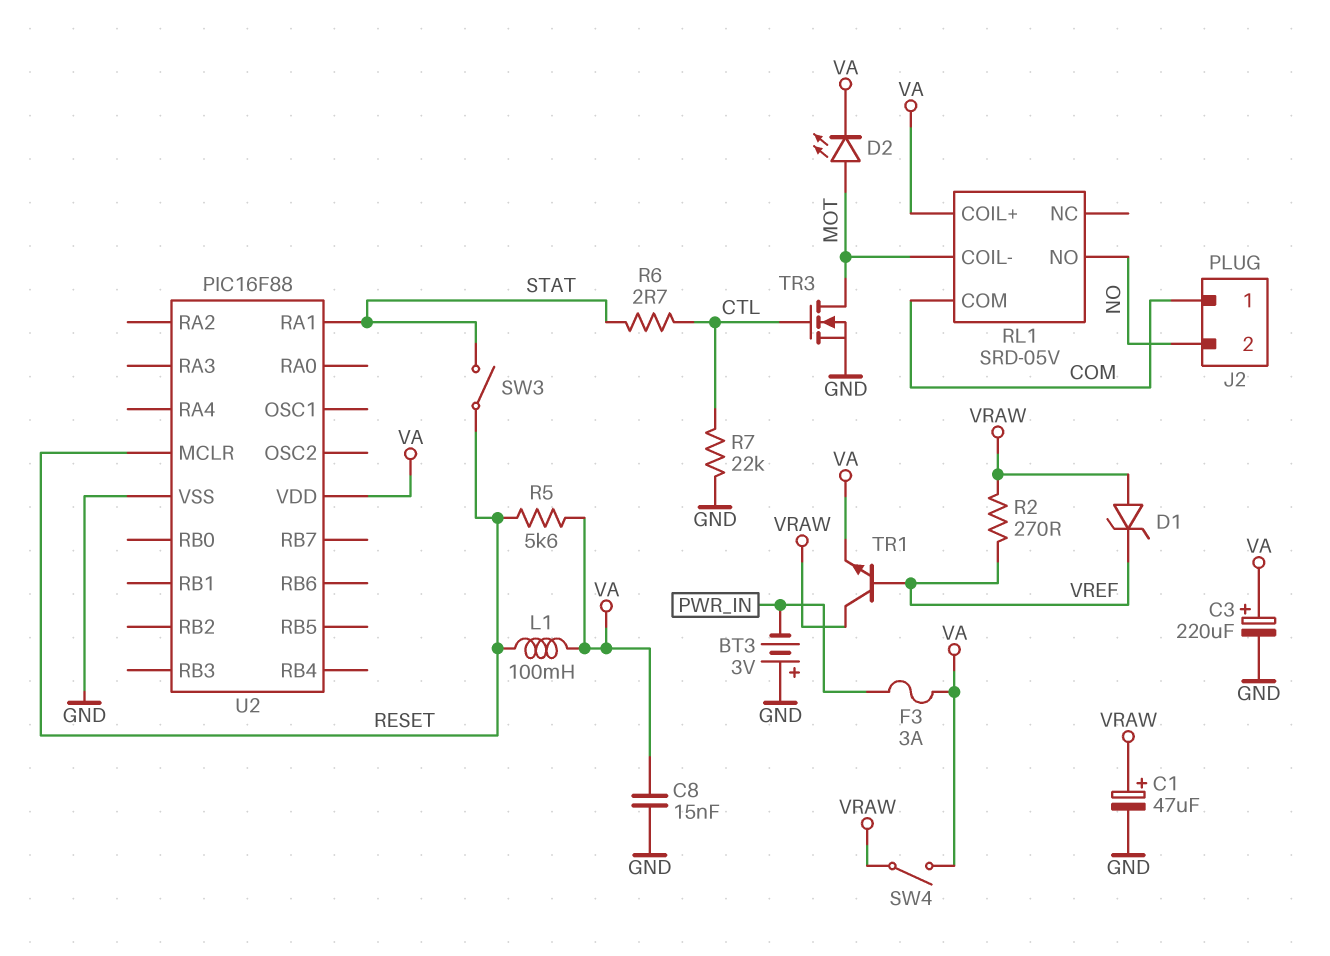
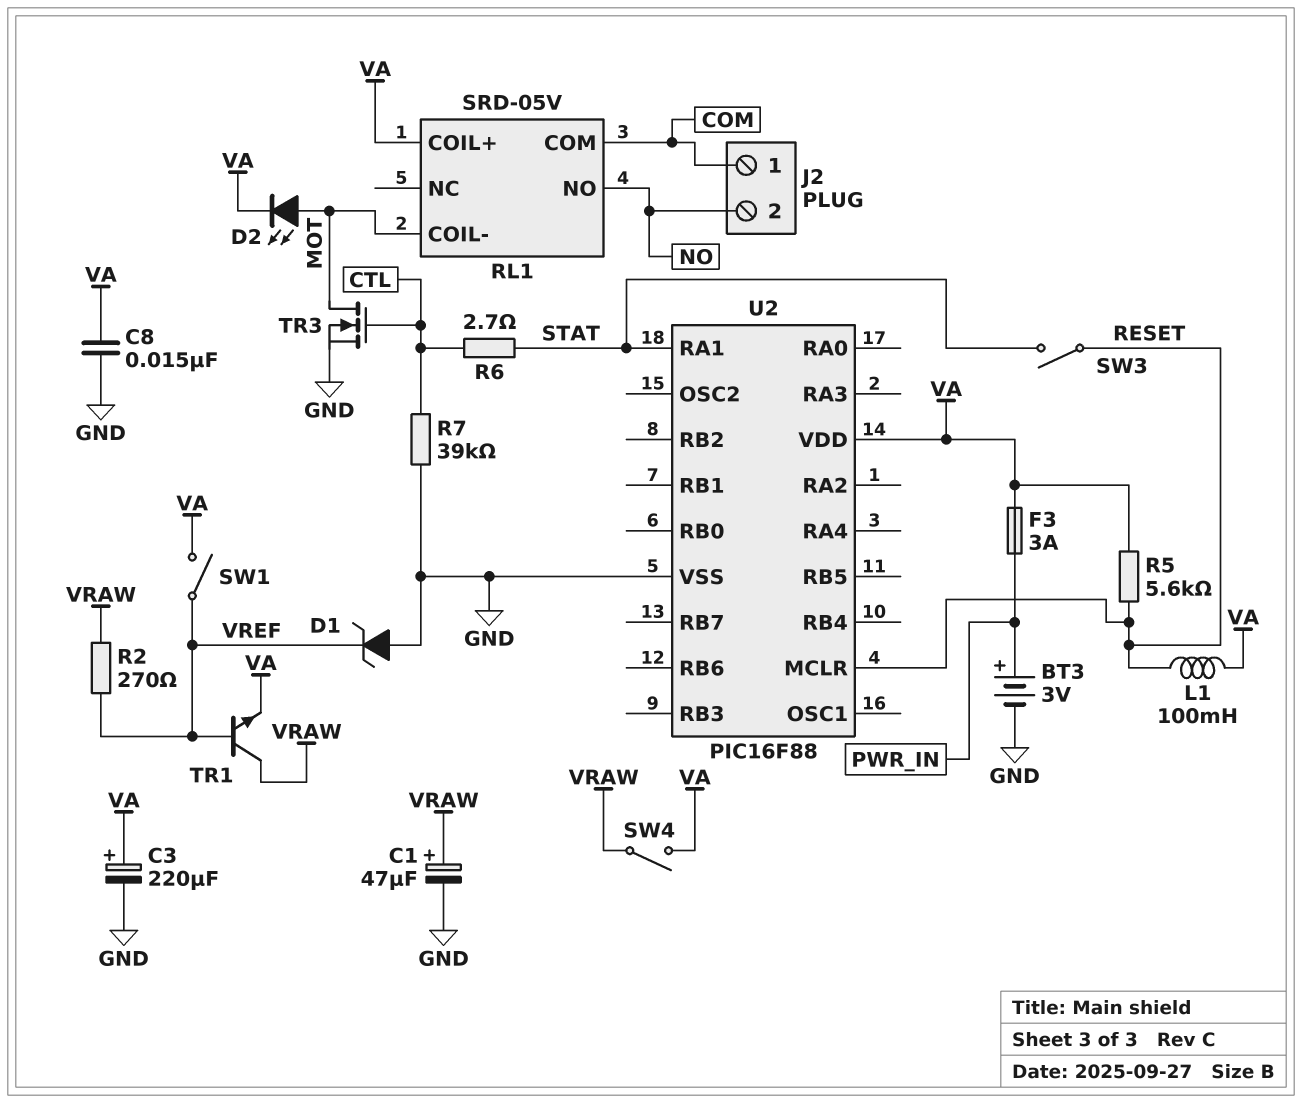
BT3: 3V (plus GND, minus PWR_IN) -> 3V (plus PWR_IN, minus GND)
D1: zener (A VRAW, K VREF) -> zener (A GND, K VREF)
R7: 22k (CTL, GND) -> 39k (CTL, GND)
SW1: none -> switch (VA, VREF)

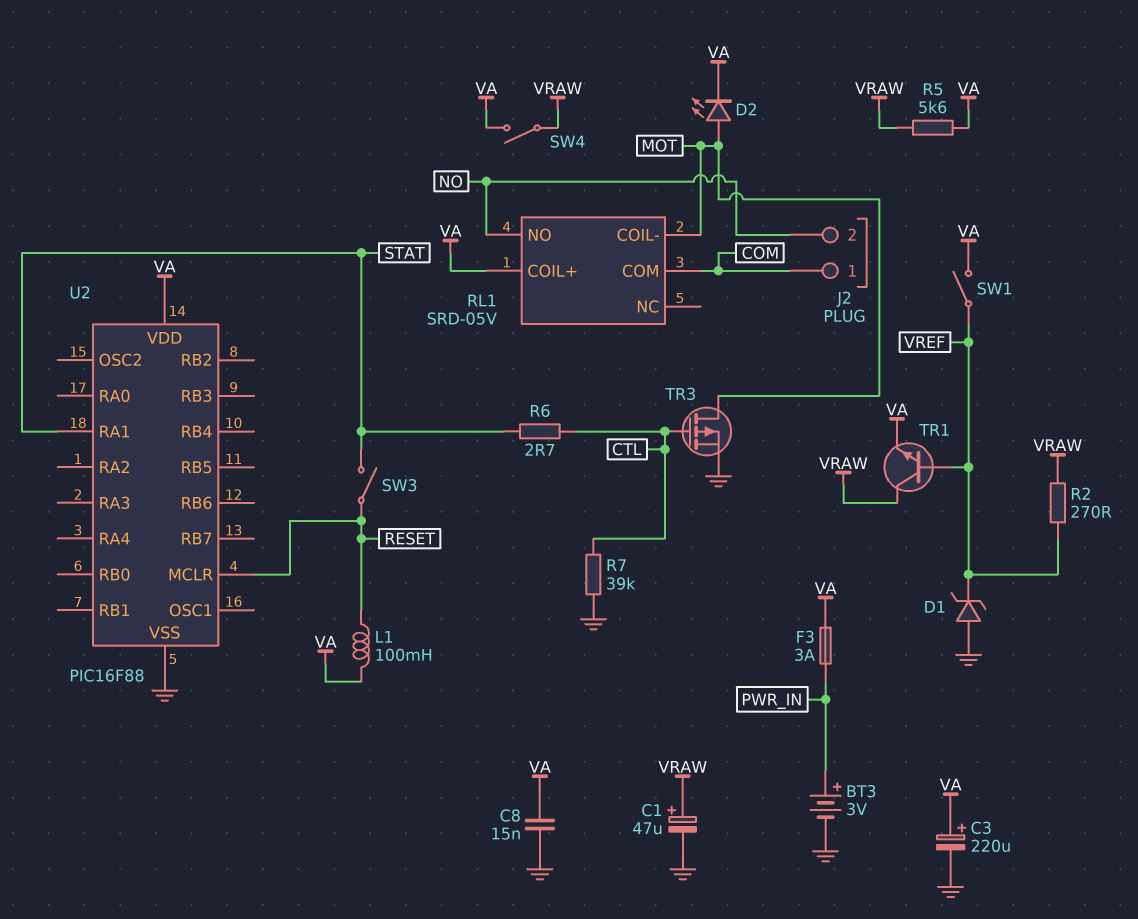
R5: 5.6k (RESET, VA) -> 5.6k (VA, VRAW)
TR3: NMOS (G CTL, D MOT, S GND) -> PMOS (G CTL, D MOT, S GND)

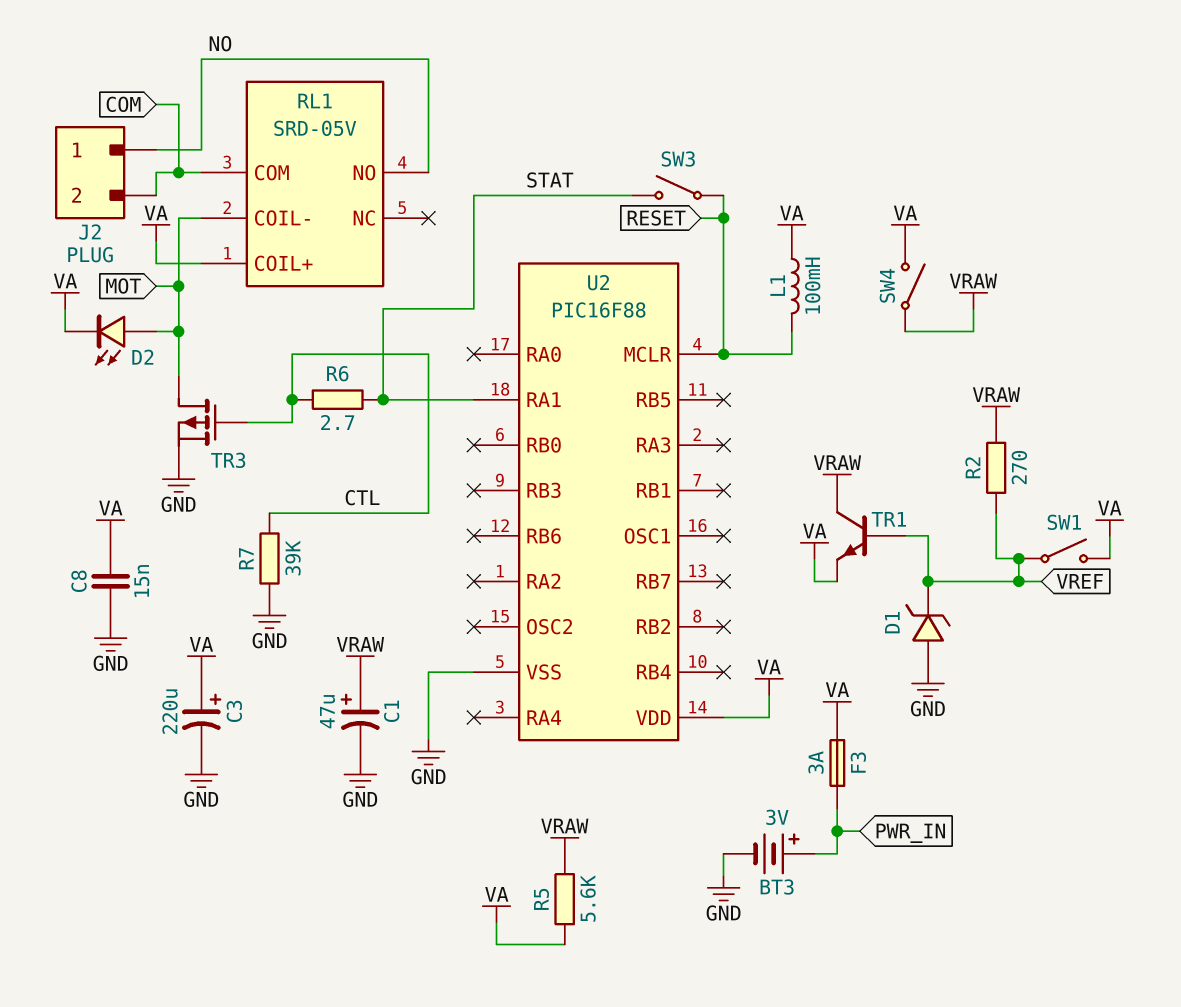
J2 pin 1: COM -> NO
J2 pin 2: NO -> COM

